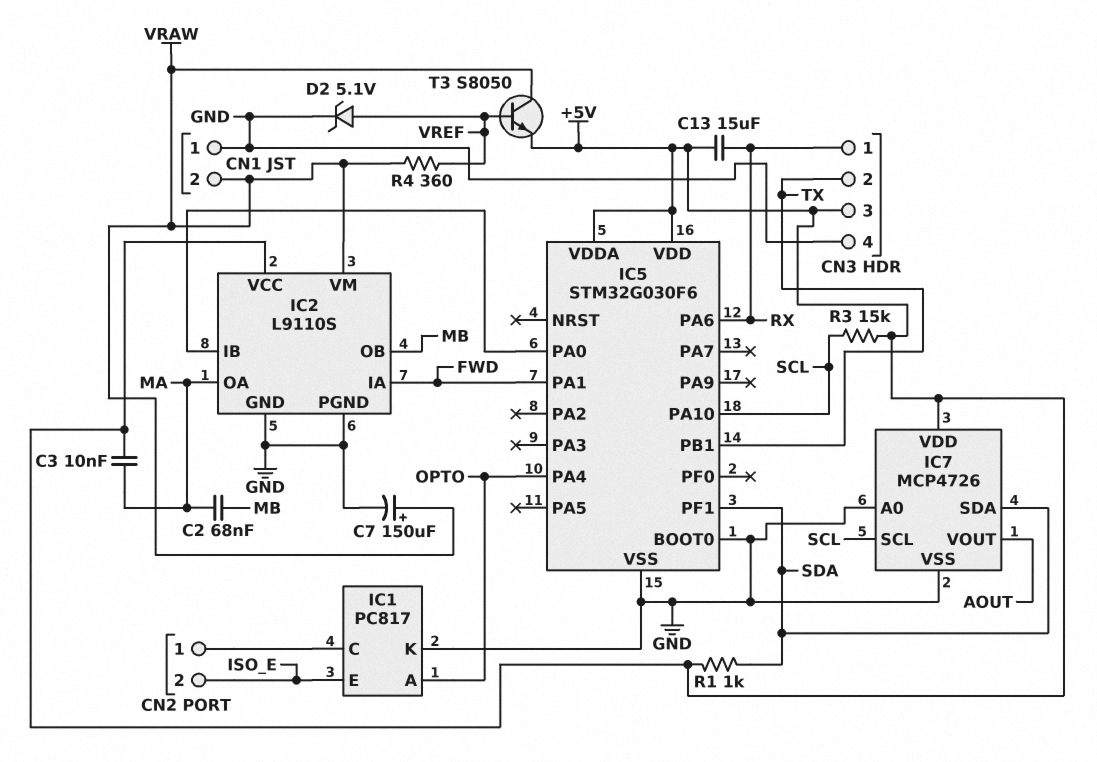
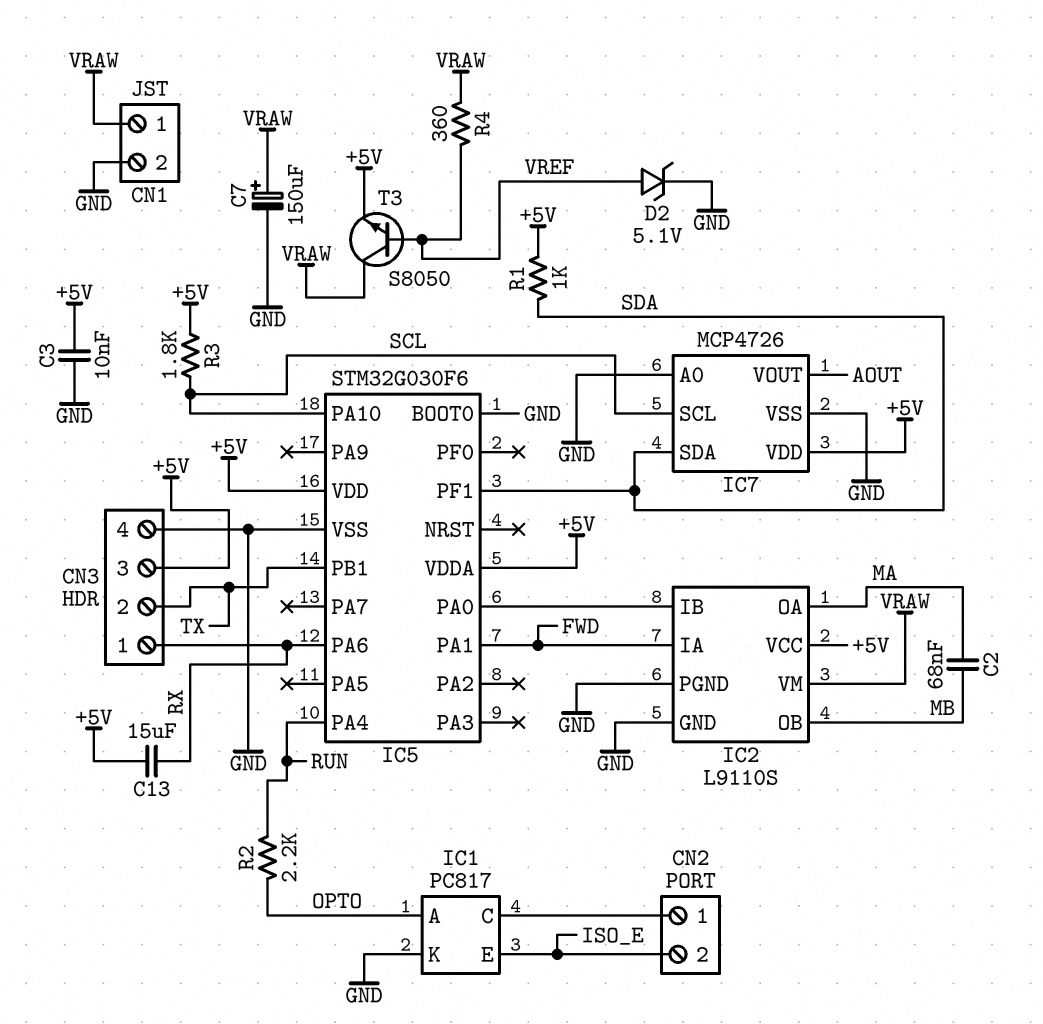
C3: 10nF (+5V, MA) -> 10nF (+5V, GND)
CN1 pin 1: GND -> VRAW
CN1 pin 2: VRAW -> GND
IC5 pin PA4: OPTO -> RUN
R2: none -> 2.2k (OPTO, RUN)
R3: 15k (+5V, SCL) -> 1.8k (+5V, SCL)

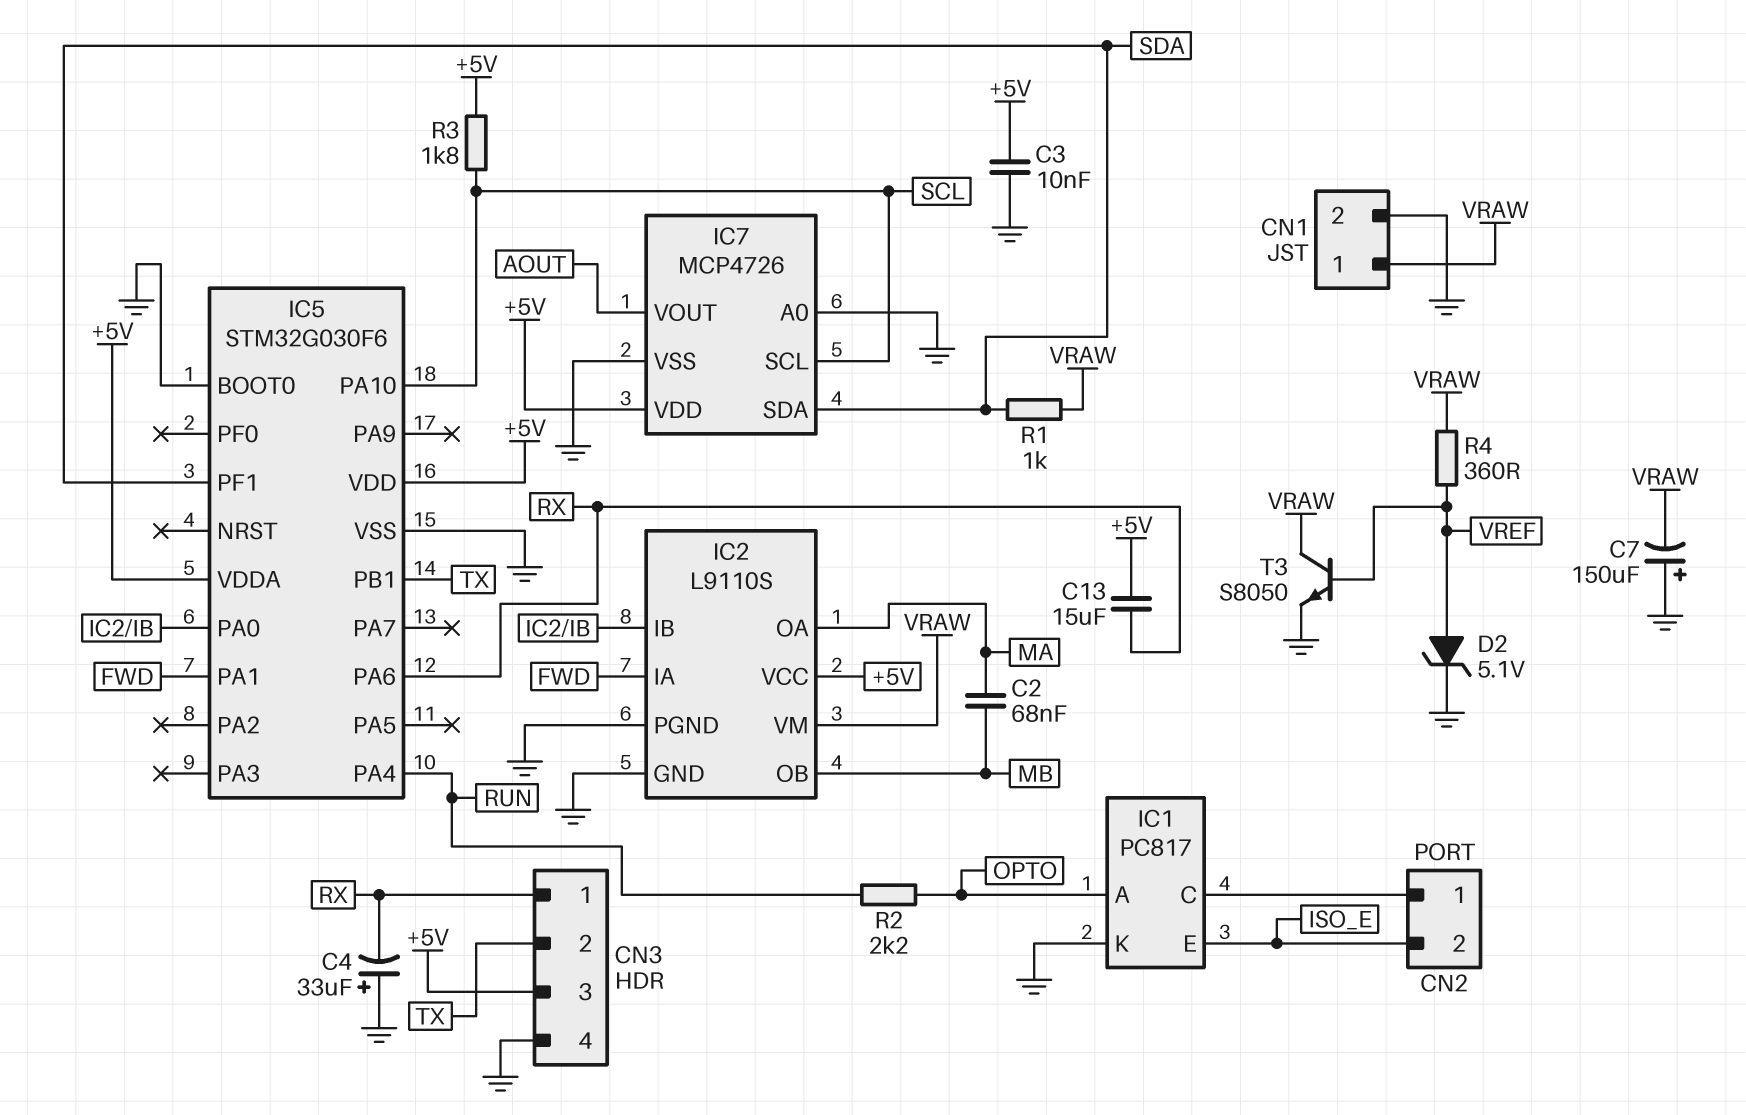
C4: none -> 33uF (plus GND, minus RX)
C7: 150uF (plus VRAW, minus GND) -> 150uF (plus GND, minus VRAW)
R1: 1k (+5V, SDA) -> 1k (SDA, VRAW)
T3: NPN S8050 (B VREF, C VRAW, E +5V) -> NPN S8050 (B VREF, C VRAW, E GND)

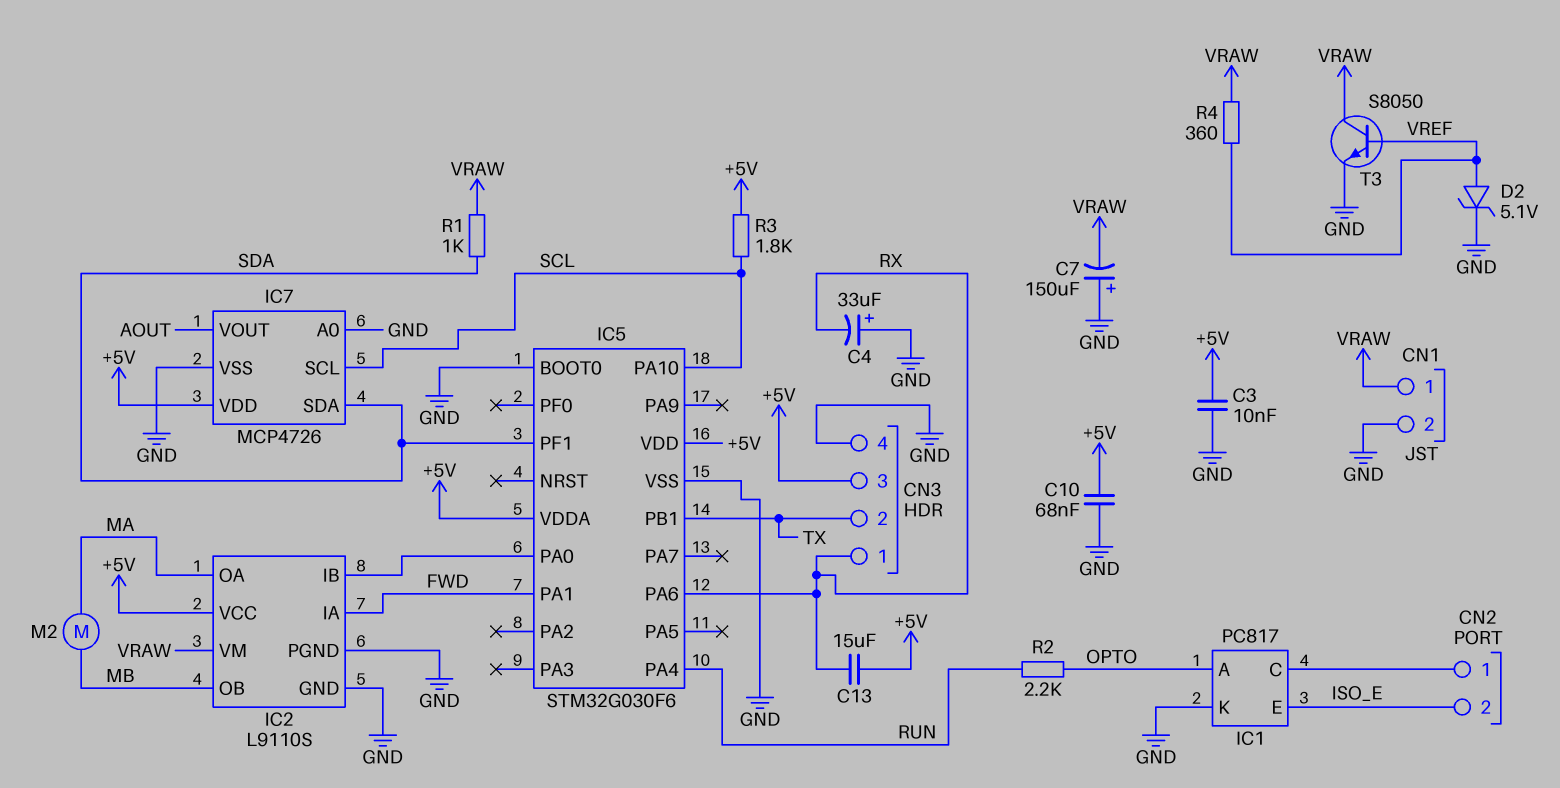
C2: 68nF (MA, MB) -> none
C10: none -> 68nF (+5V, GND)
M2: none -> motor (MA, MB)

